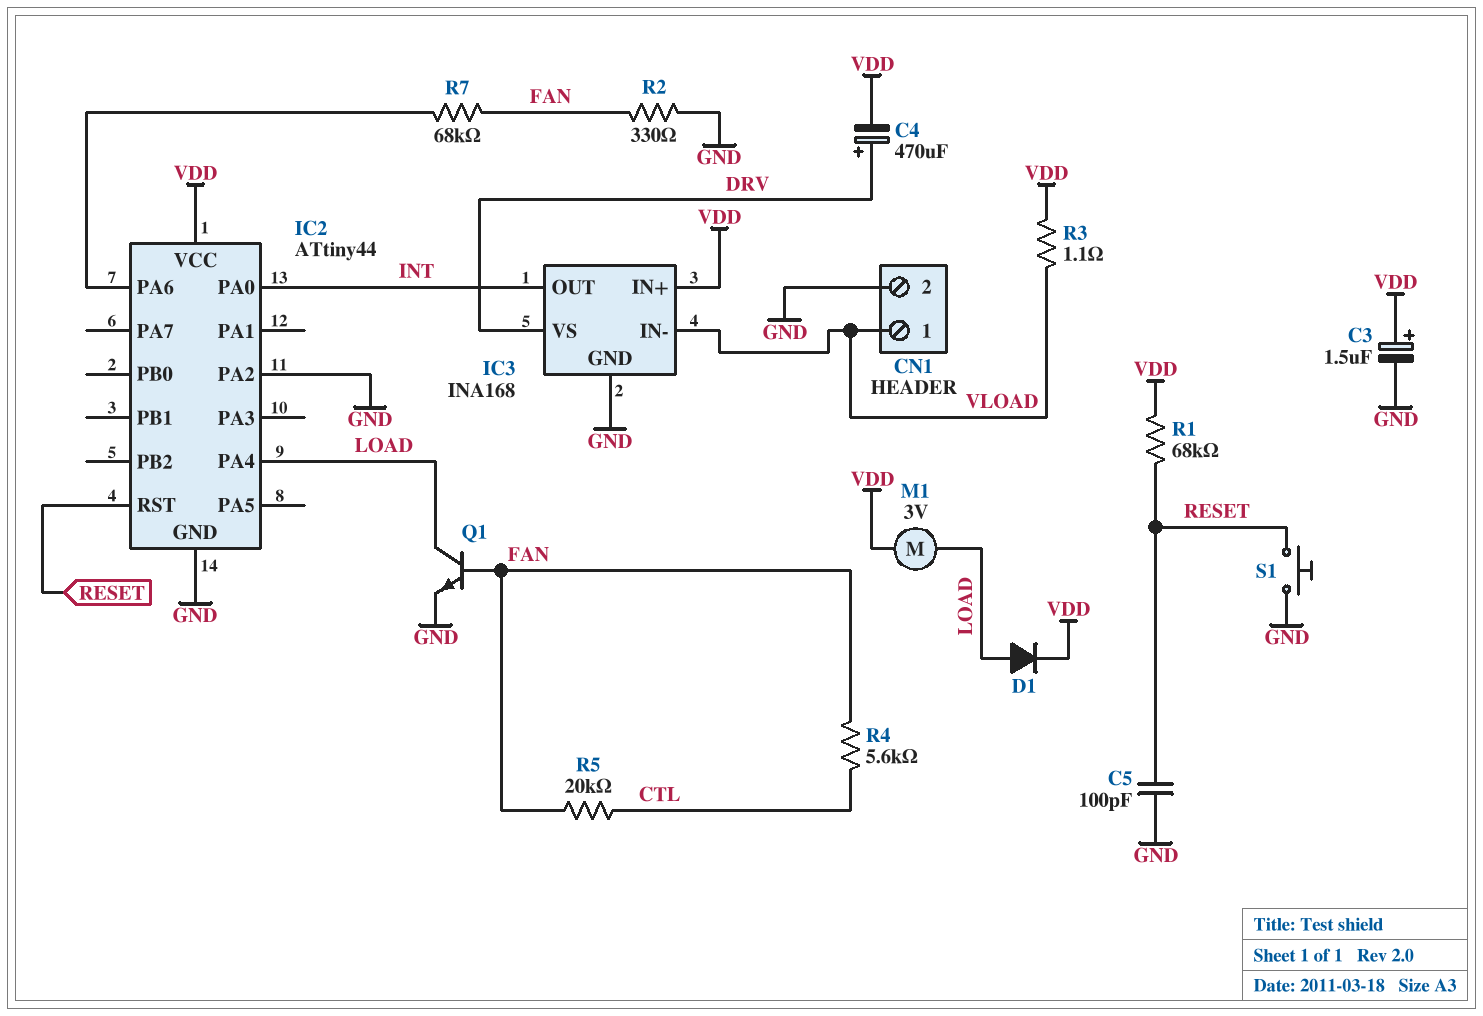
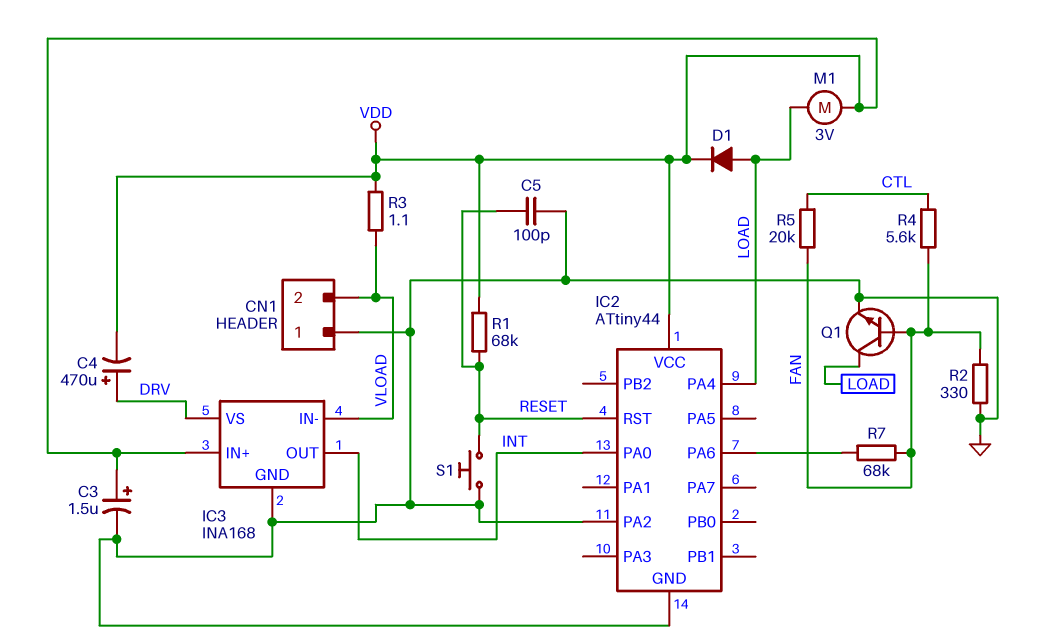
CN1 pin 1: VLOAD -> GND
CN1 pin 2: GND -> VLOAD

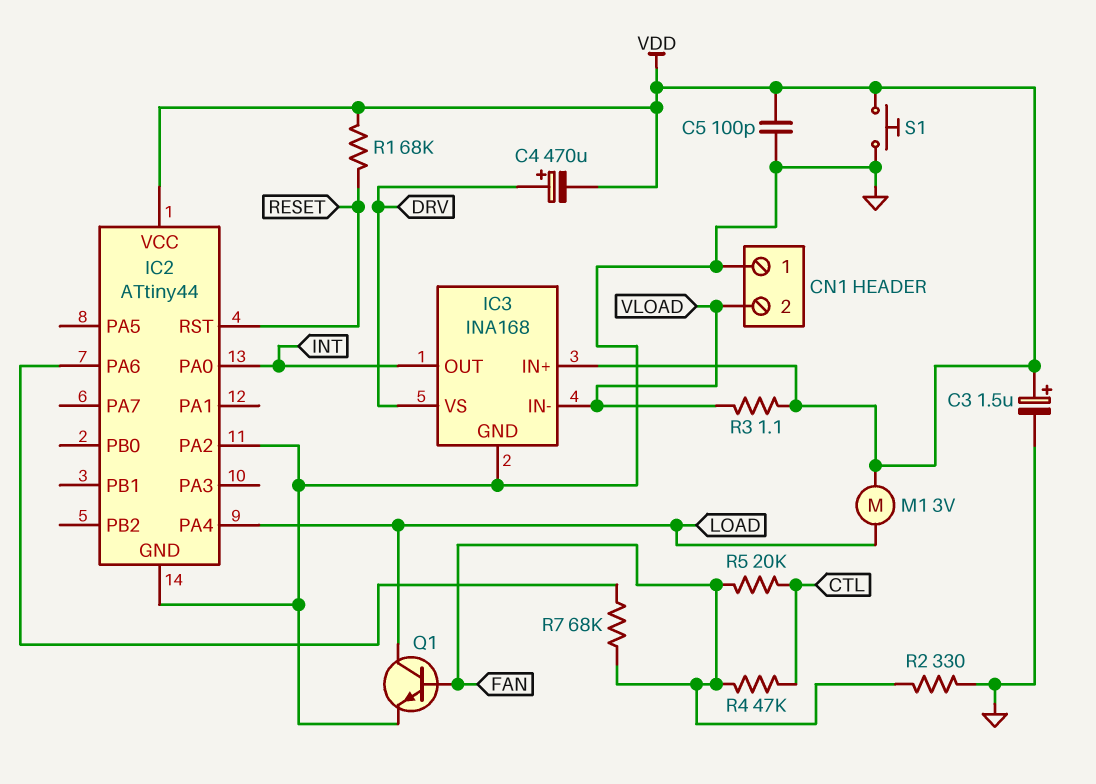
C5: 100pF (GND, RESET) -> 100pF (GND, VDD)
D1: diode (A LOAD, K VDD) -> none
R4: 5.6k (CTL, FAN) -> 47k (CTL, FAN)
S1: button (GND, RESET) -> button (GND, VDD)

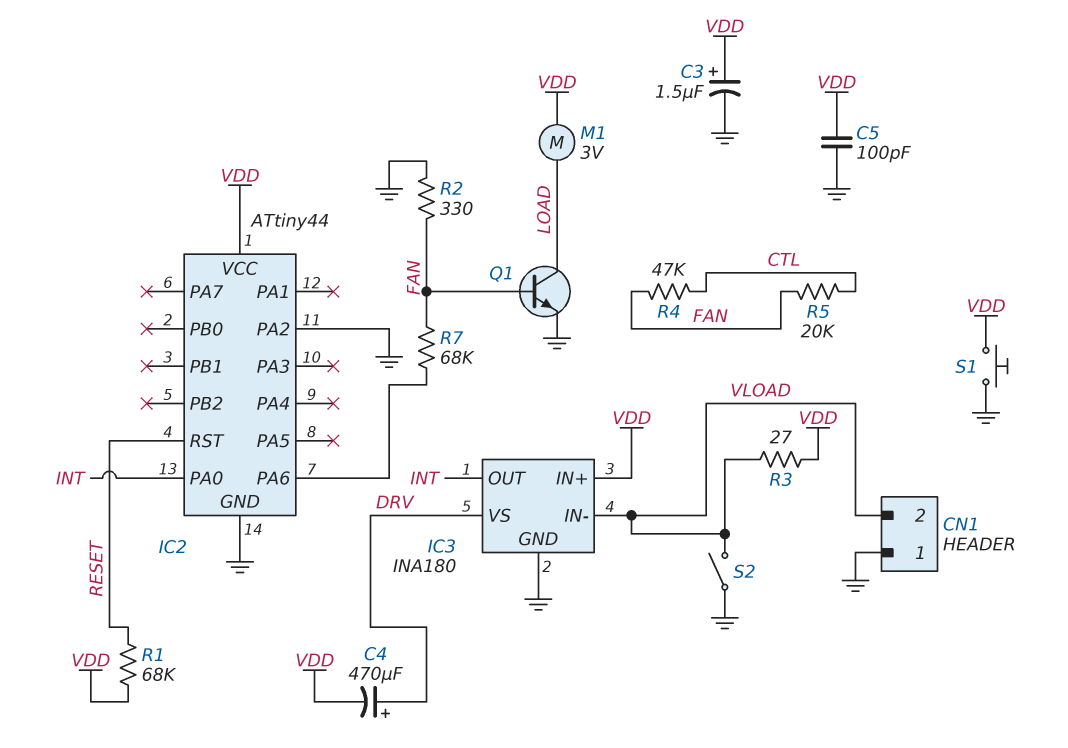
IC2 pin PA4: LOAD -> none
IC3: INA168 -> INA180
R3: 1.1 (VDD, VLOAD) -> 27 (VDD, VLOAD)
S2: none -> switch (GND, VLOAD)

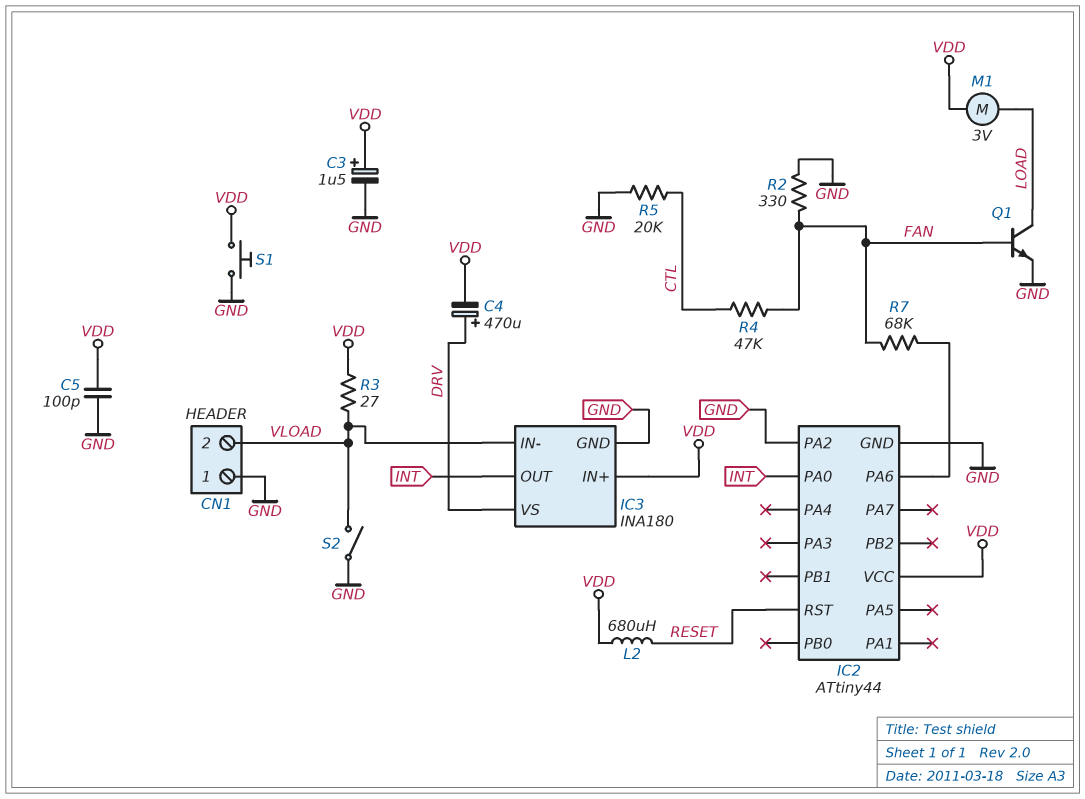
L2: none -> 680uH (RESET, VDD)
R1: 68k (RESET, VDD) -> none
R5: 20k (CTL, FAN) -> 20k (CTL, GND)

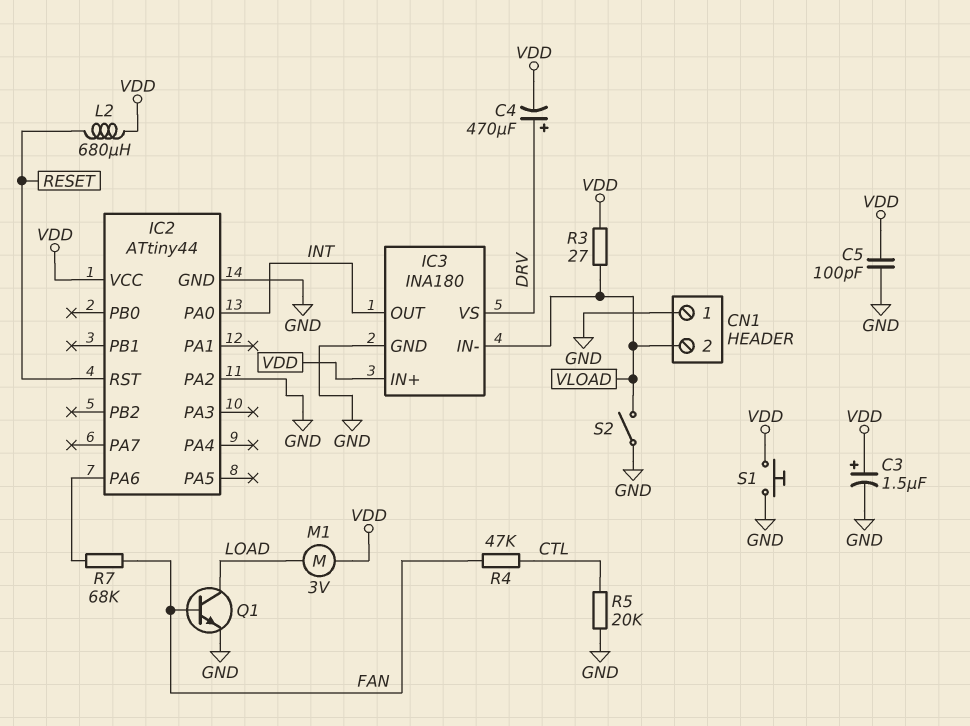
R2: 330 (FAN, GND) -> none

